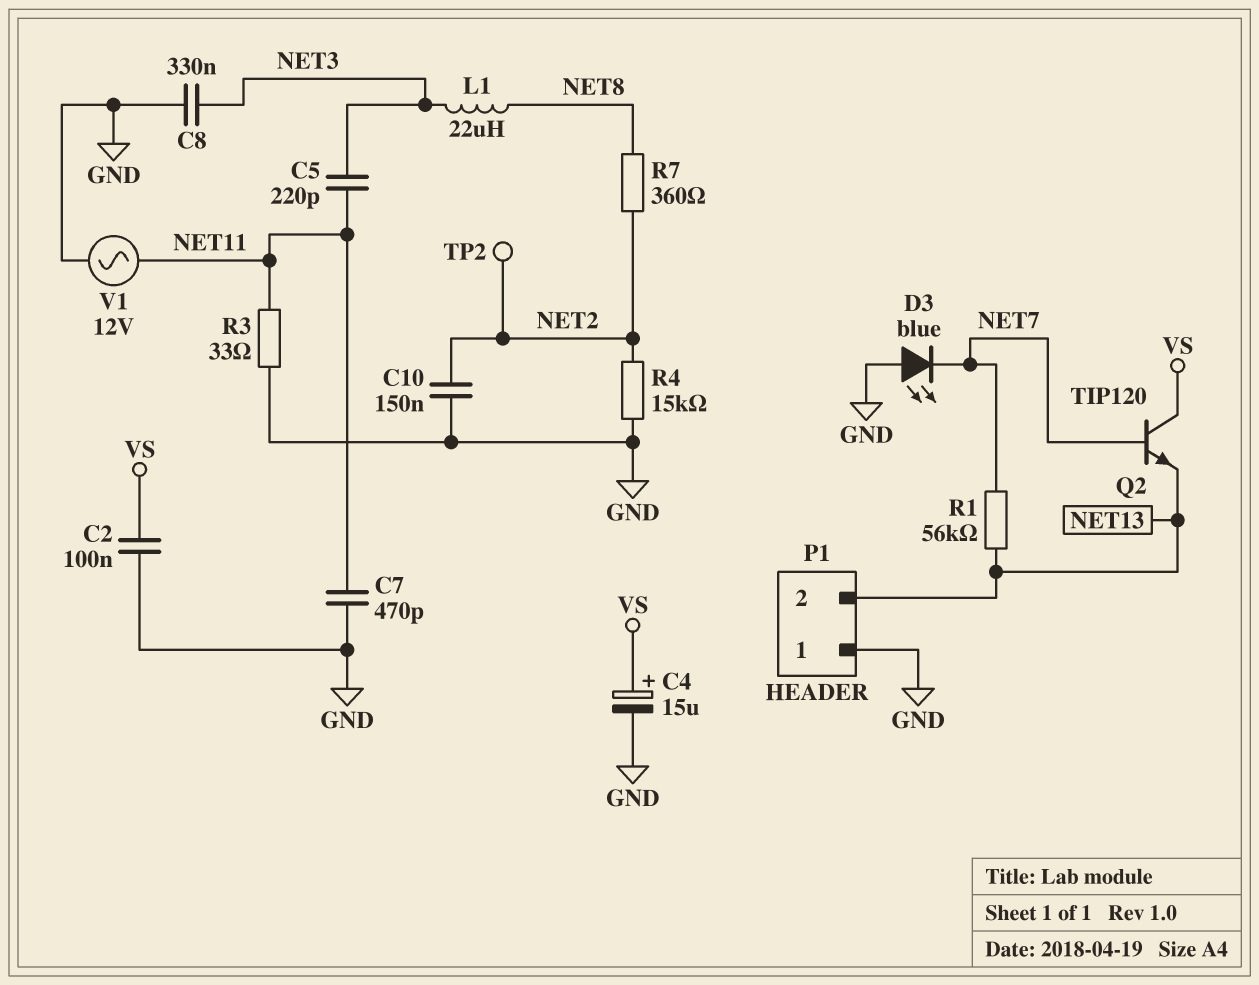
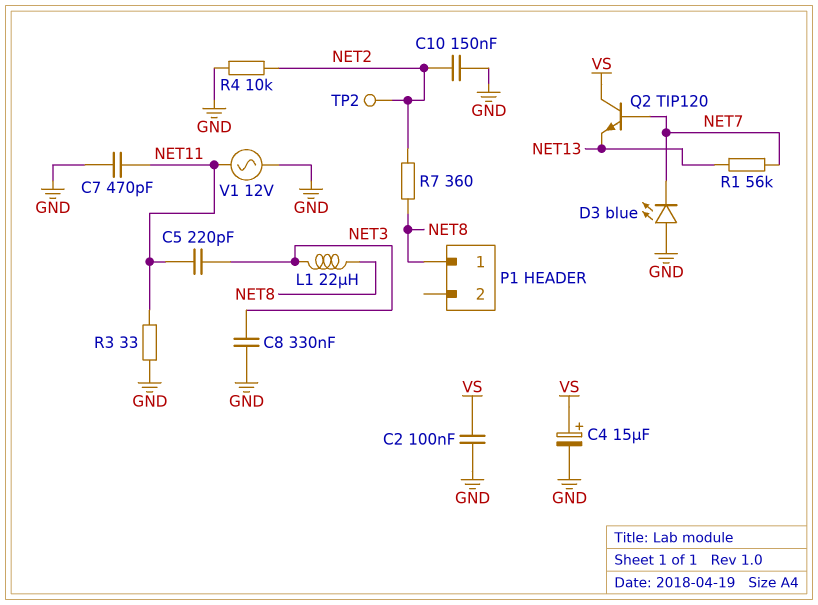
P1 pin 1: GND -> NET8
P1 pin 2: NET13 -> none
R4: 15k (GND, NET2) -> 10k (GND, NET2)

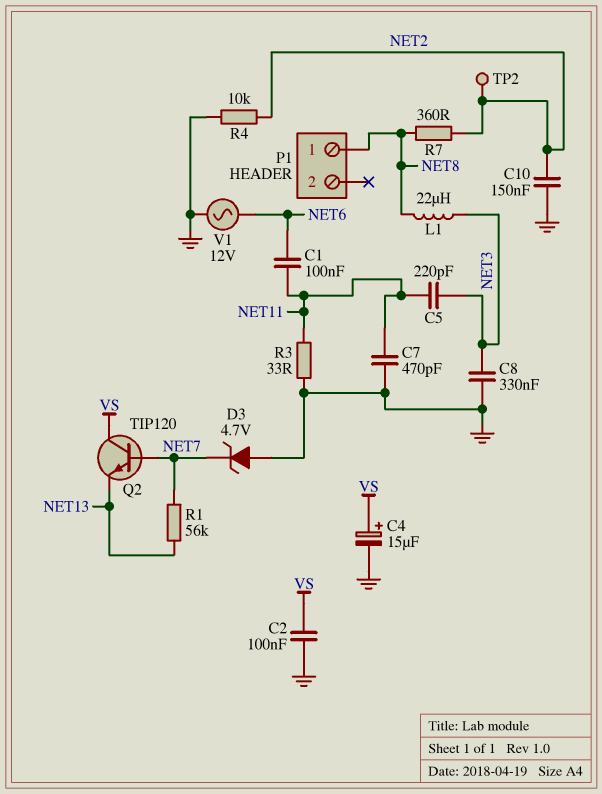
C1: none -> 100nF (NET6, NET11)
D3: LED blue (A GND, K NET7) -> zener 4.7V (A GND, K NET7)
V1: AC 12V (GND, NET11) -> AC 12V (GND, NET6)

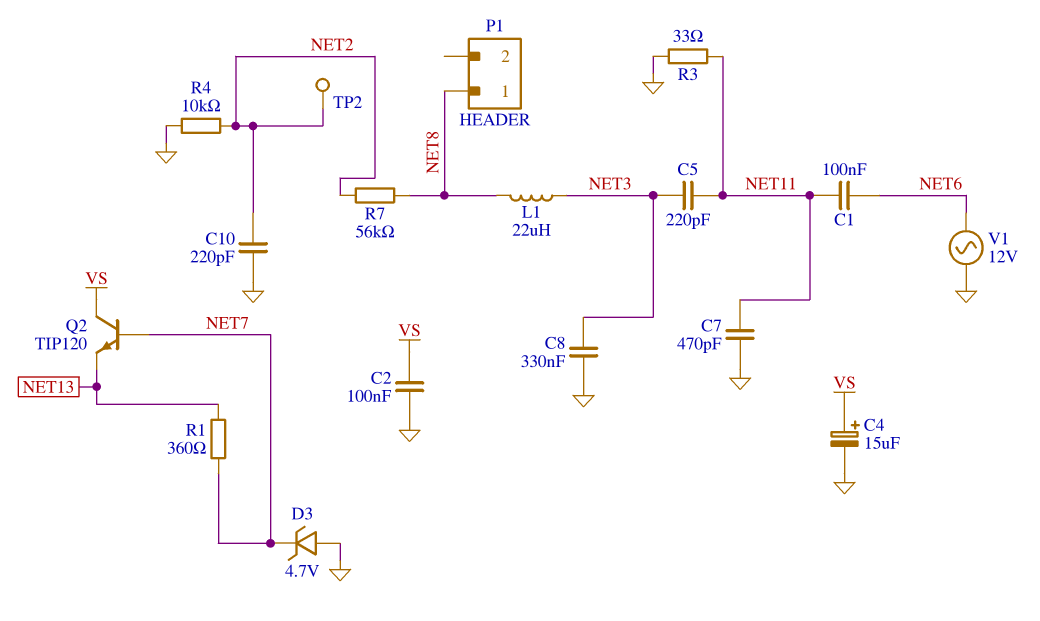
C10: 150nF (GND, NET2) -> 220pF (GND, NET2)
R1: 56k (NET7, NET13) -> 360 (NET7, NET13)
R7: 360 (NET2, NET8) -> 56k (NET2, NET8)

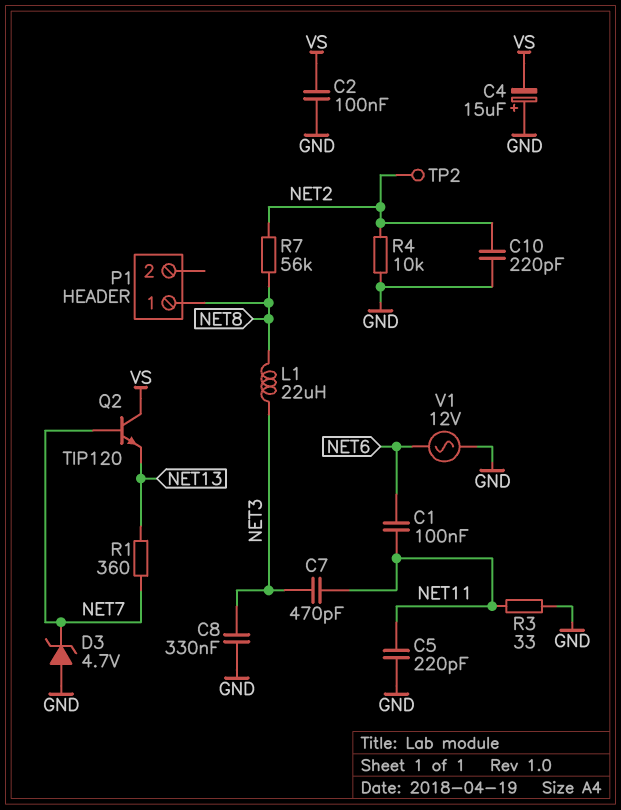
C4: 15uF (plus VS, minus GND) -> 15uF (plus GND, minus VS)
C5: 220pF (NET3, NET11) -> 220pF (GND, NET11)
C7: 470pF (GND, NET11) -> 470pF (NET3, NET11)

